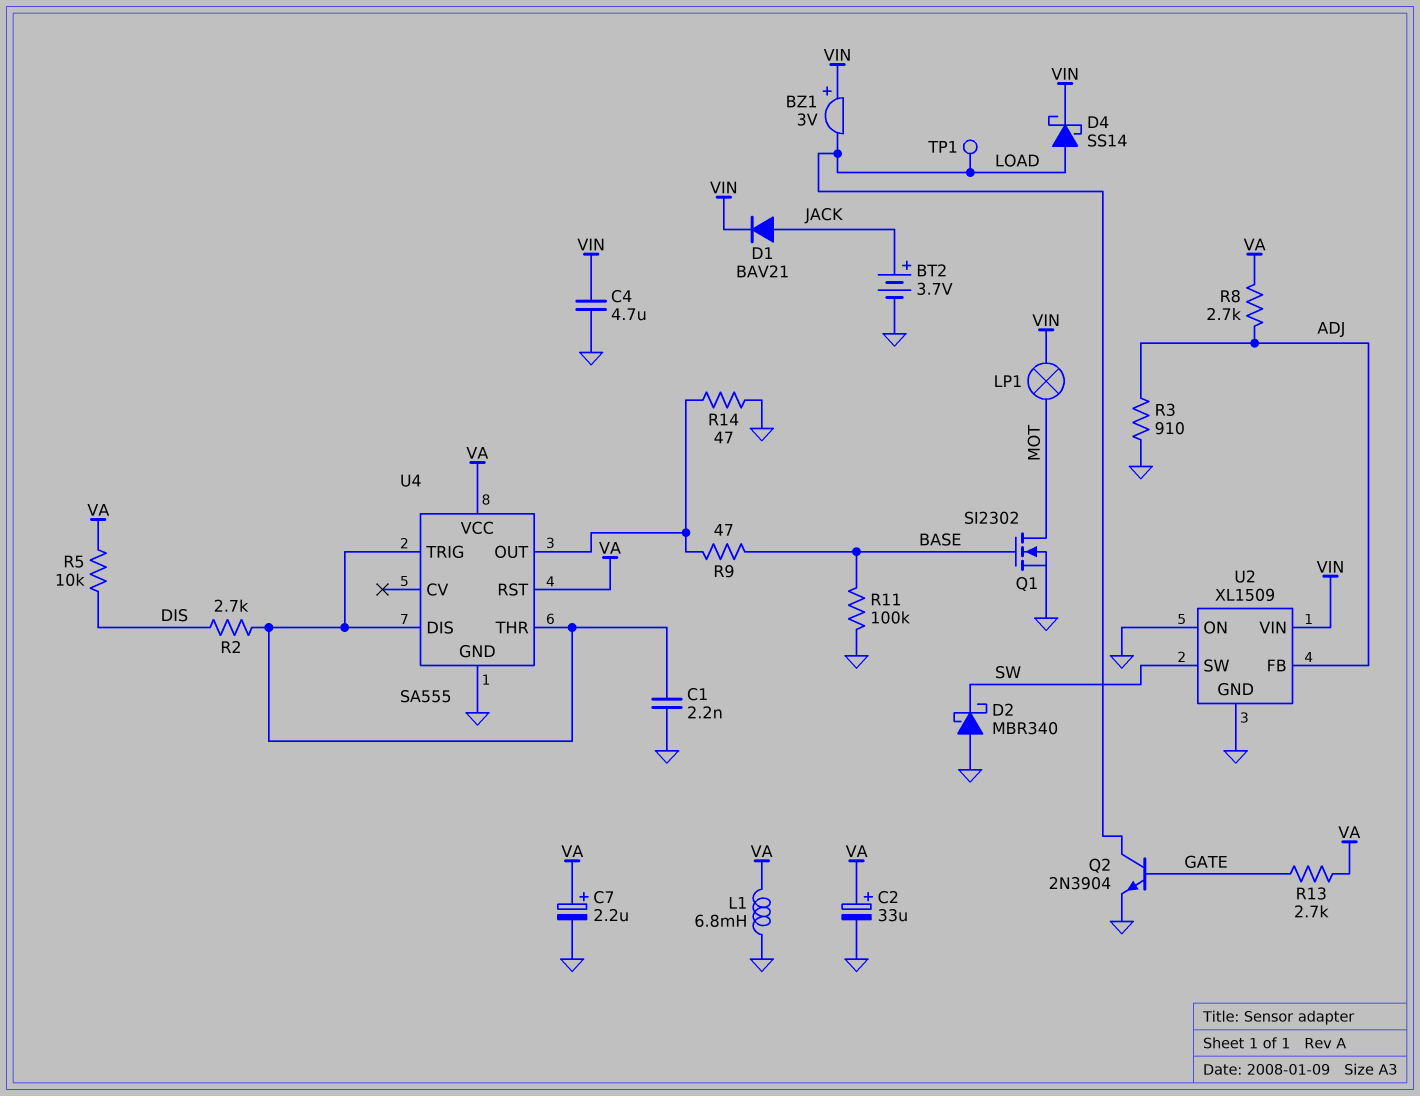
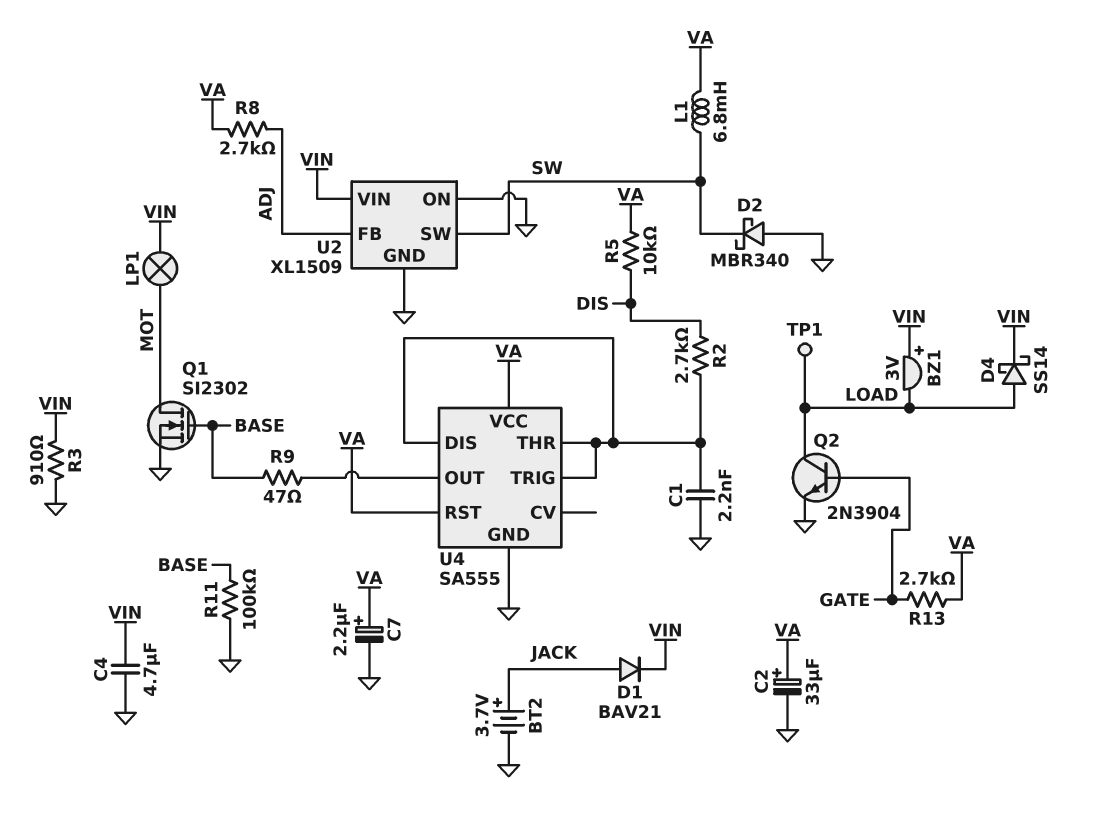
L1: 6.8mH (GND, VA) -> 6.8mH (SW, VA)
R3: 910 (ADJ, GND) -> 910 (GND, VIN)
R14: 47 (GND, U4/OUT) -> none

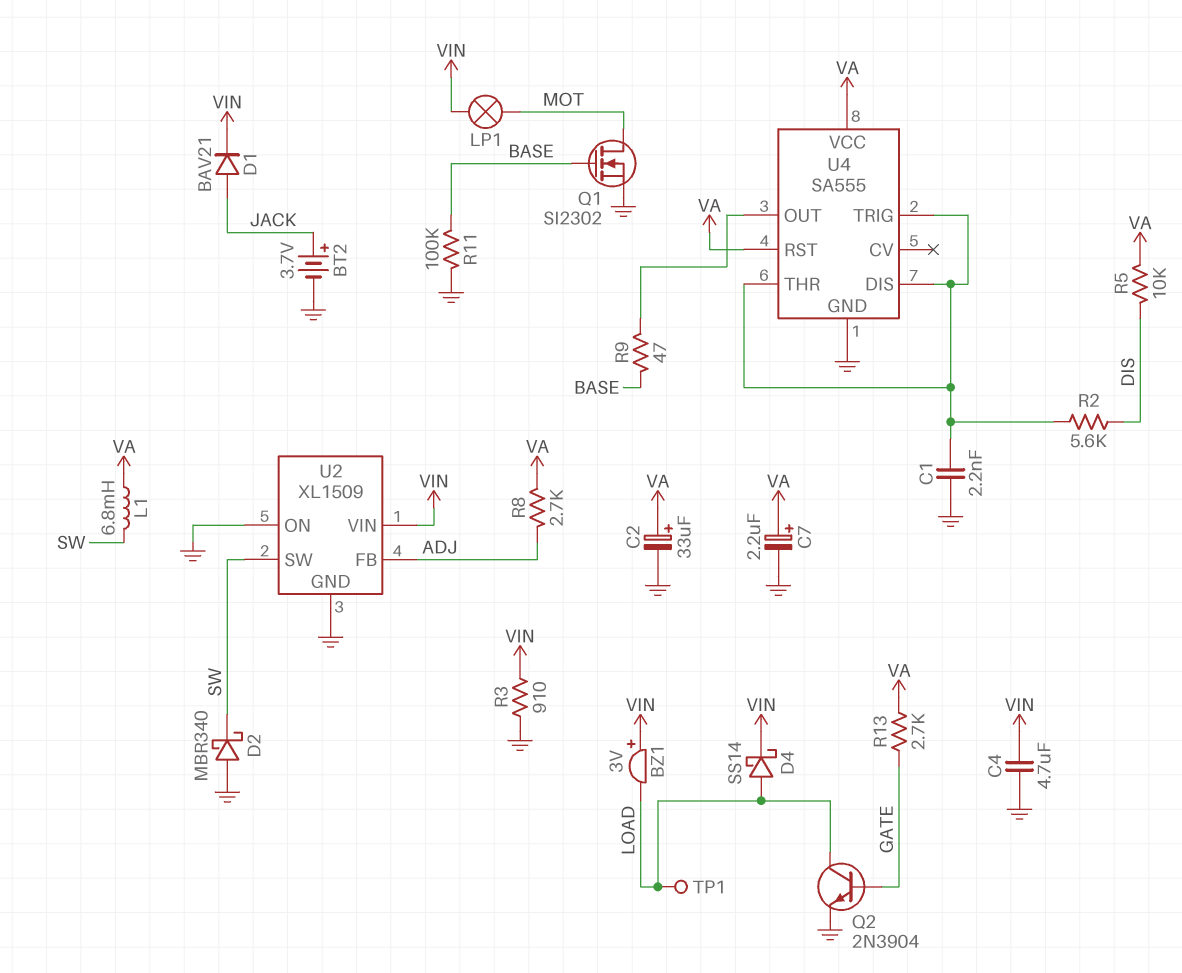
R2: 2.7k (DIS, U4/DIS) -> 5.6k (DIS, U4/DIS)

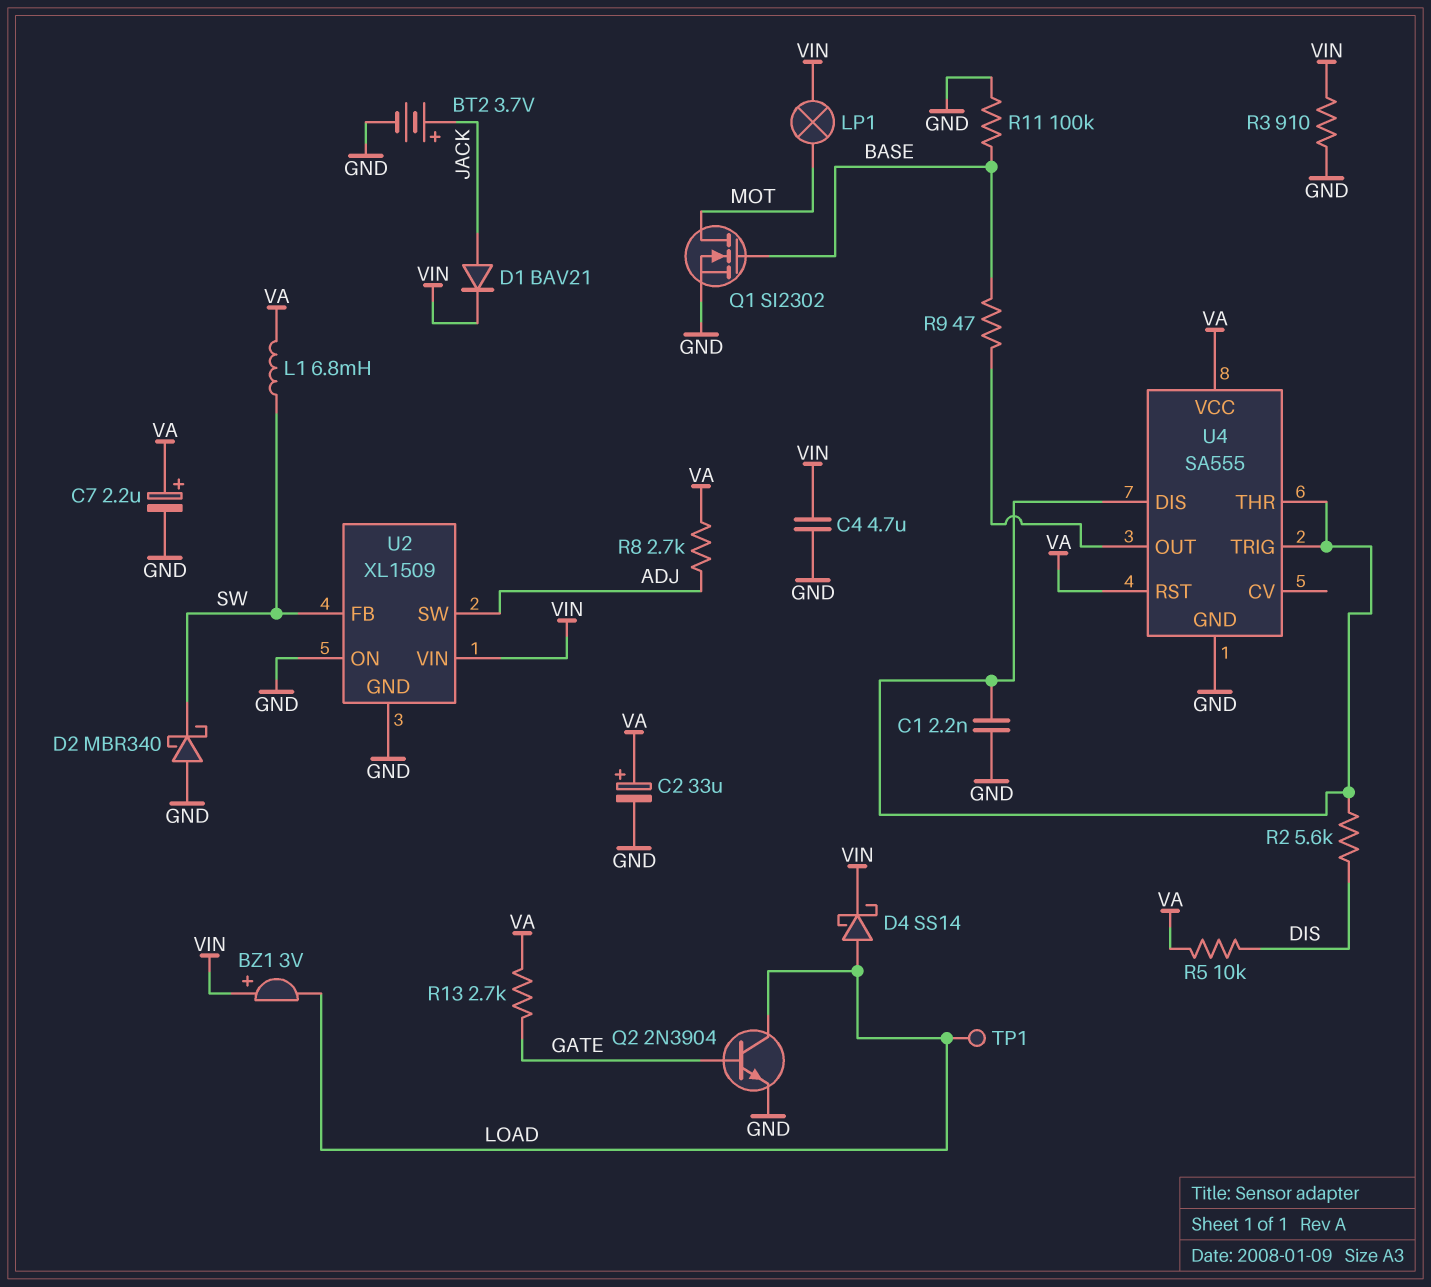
U2 pin FB: ADJ -> SW
U2 pin SW: SW -> ADJ

